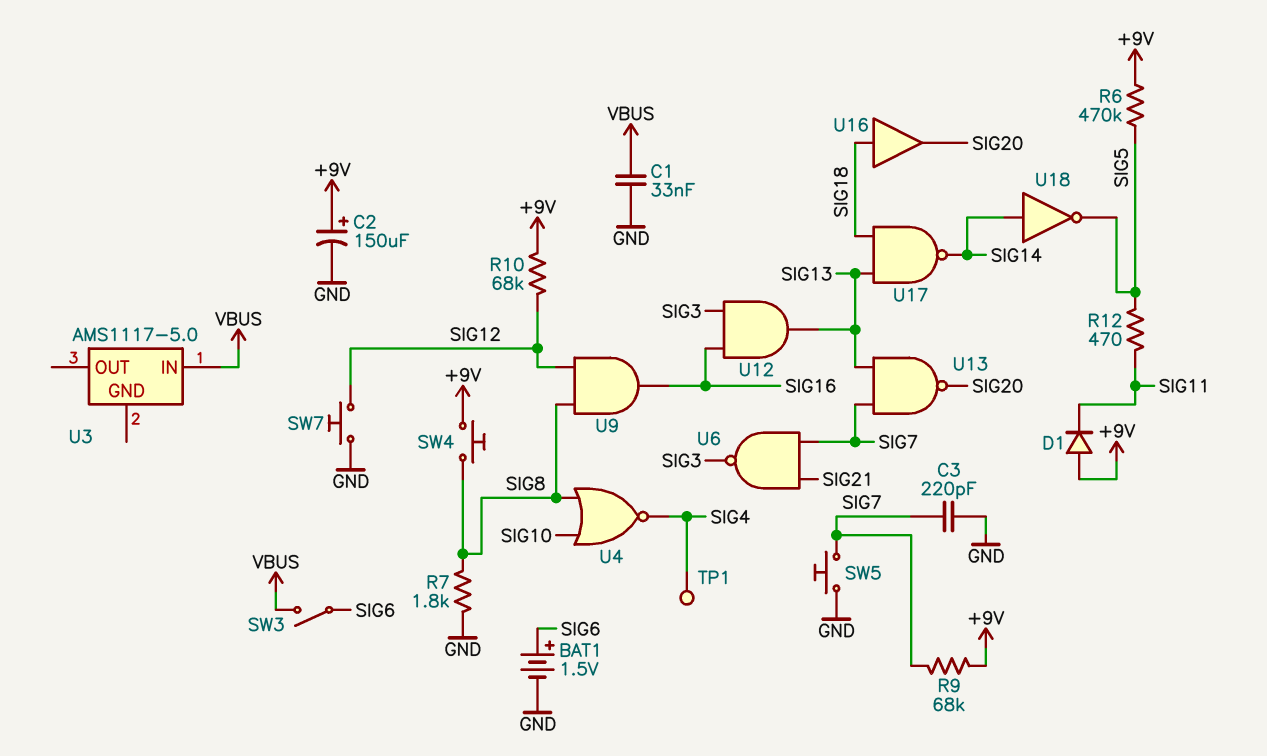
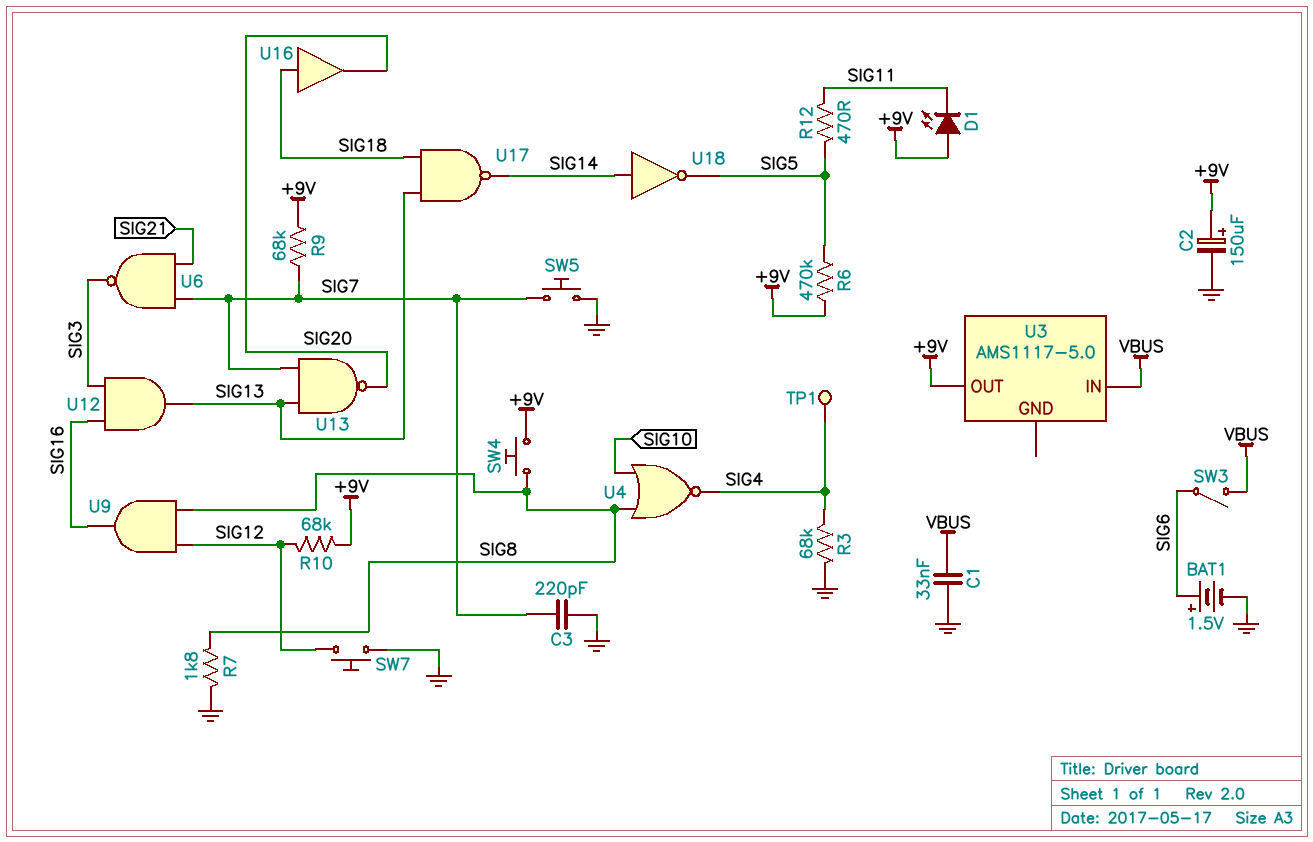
D1: diode (A +9V, K SIG11) -> LED (A +9V, K SIG11)
R3: none -> 68k (GND, SIG4)
U3 pin OUT: none -> +9V

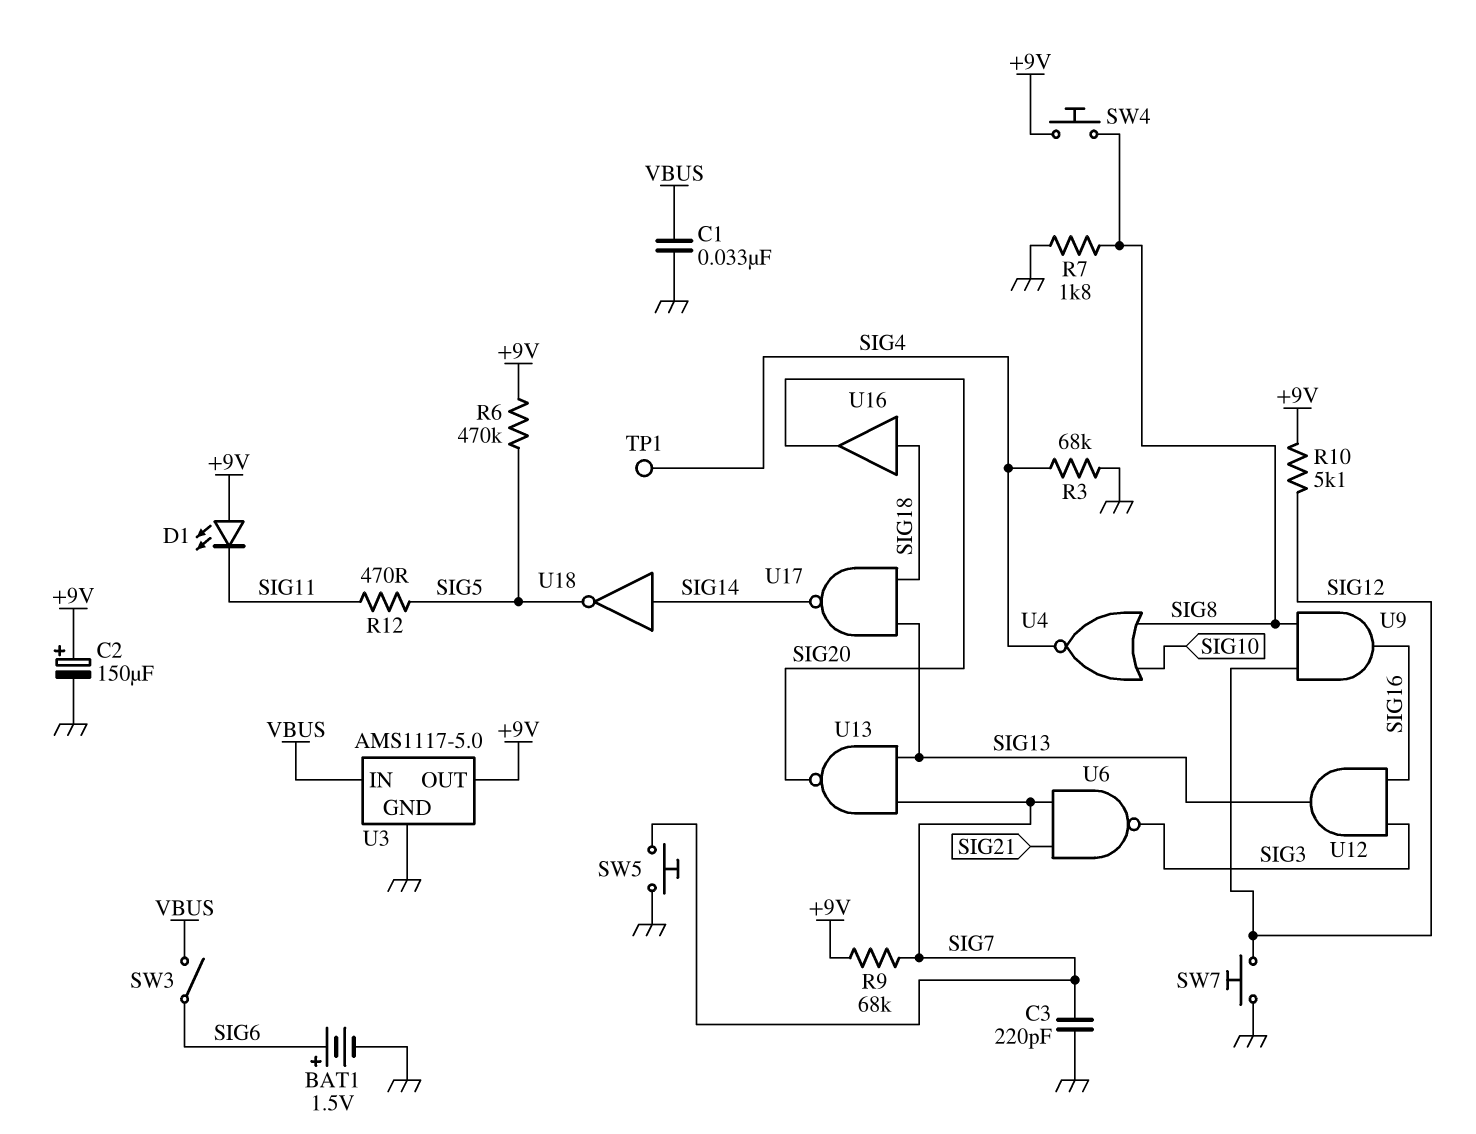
R10: 68k (+9V, SIG12) -> 5.1k (+9V, SIG12)
U3 pin GND: none -> GND

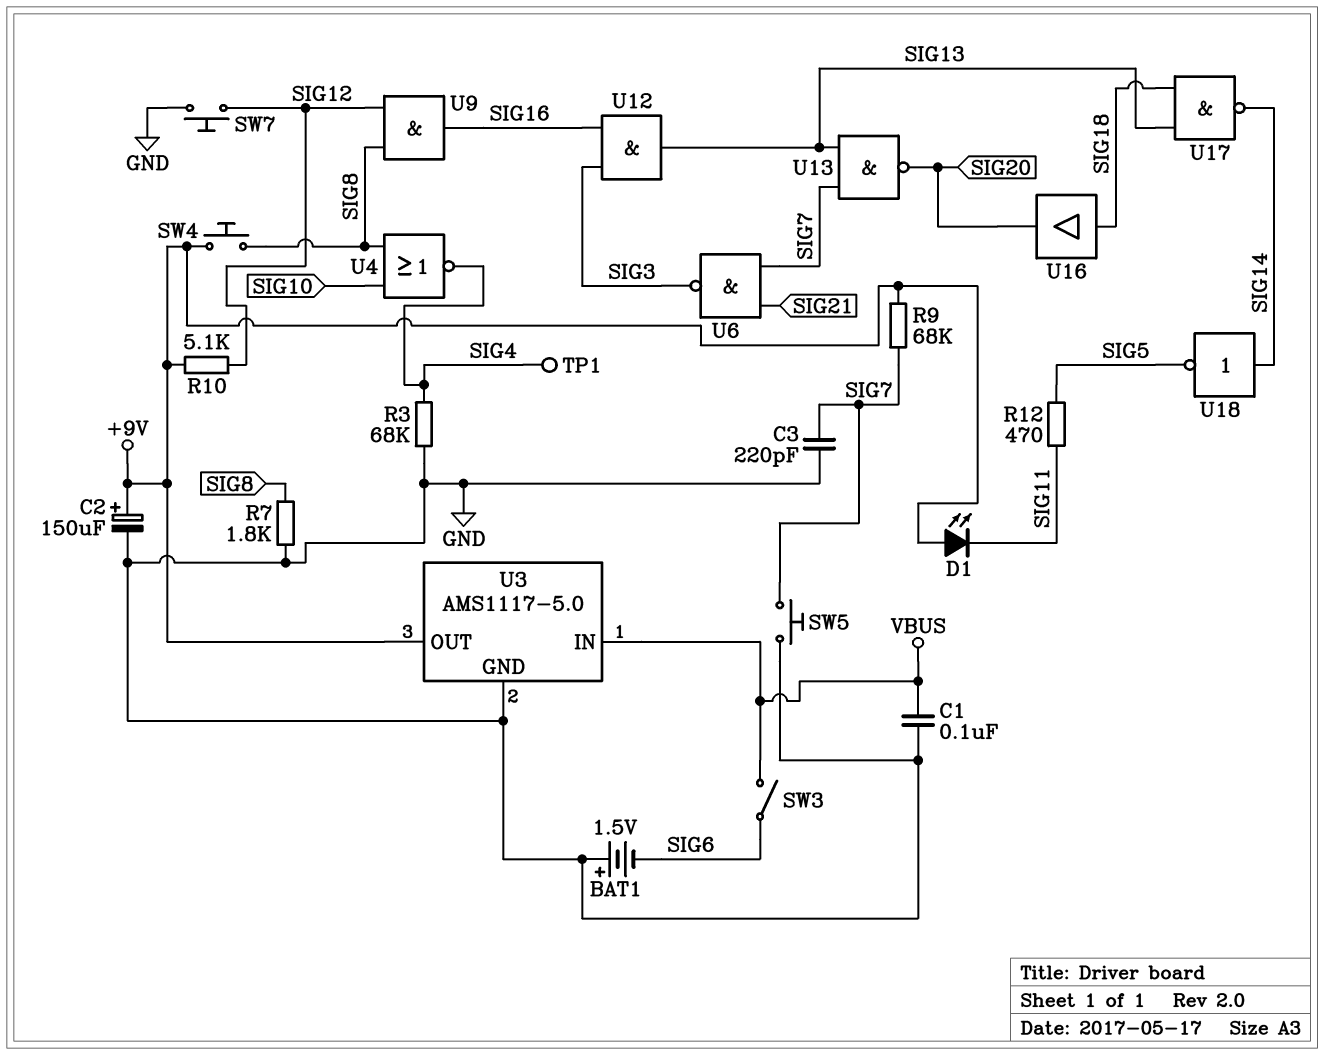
BAT1: 1.5V (plus SIG6, minus GND) -> 1.5V (plus GND, minus SIG6)
C1: 33nF (GND, VBUS) -> 100nF (GND, VBUS)
R6: 470k (+9V, SIG5) -> none

